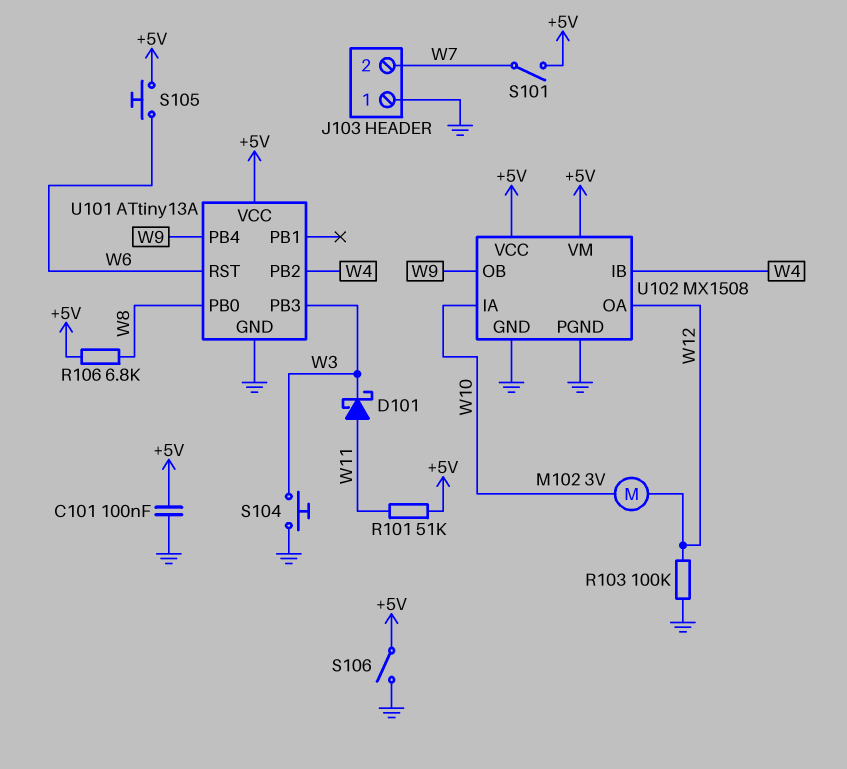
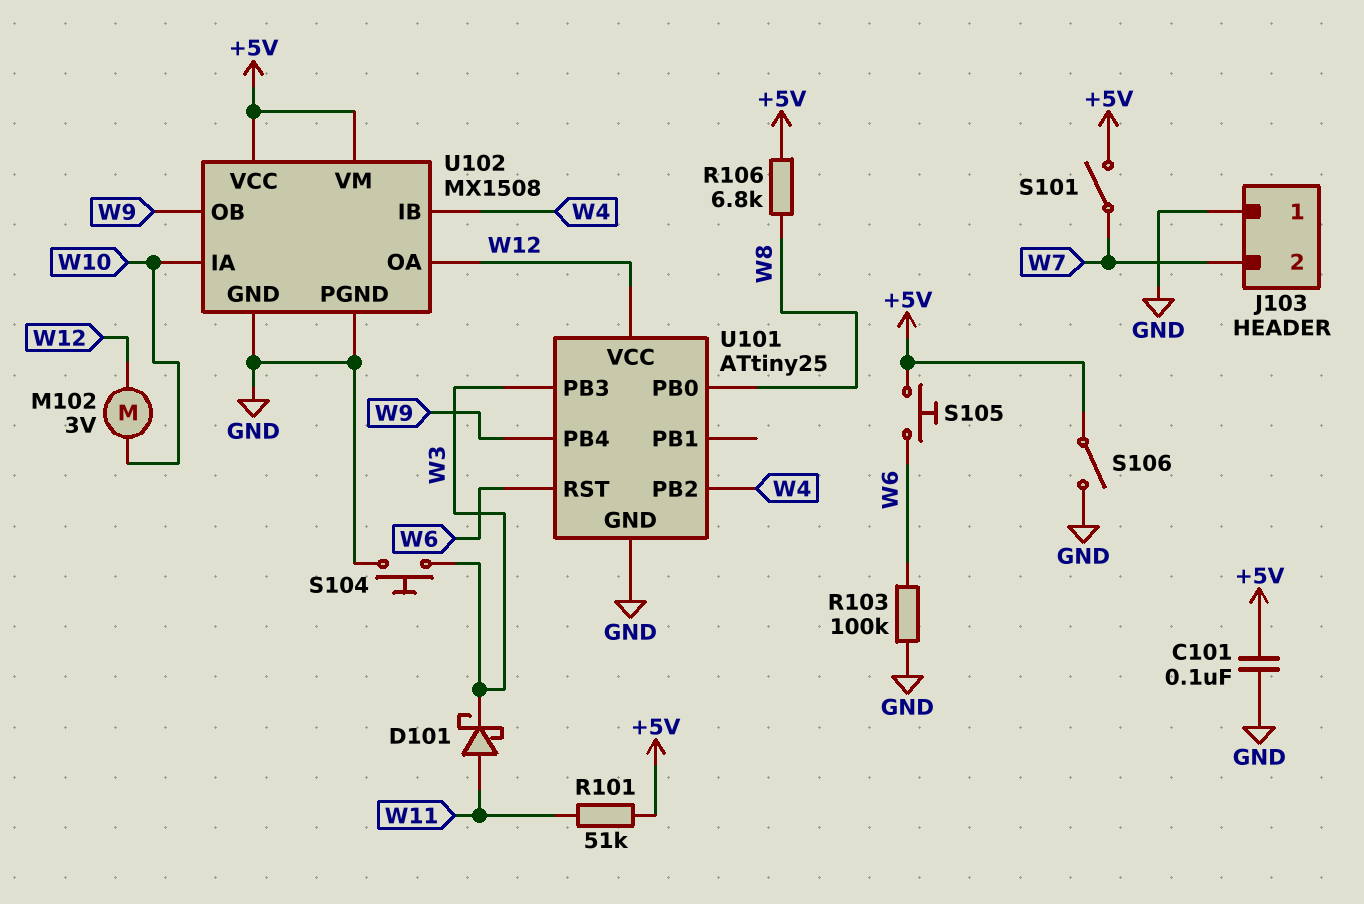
R103: 100k (GND, W12) -> 100k (GND, W6)
U101: ATtiny13A -> ATtiny25
U101 pin VCC: +5V -> W12

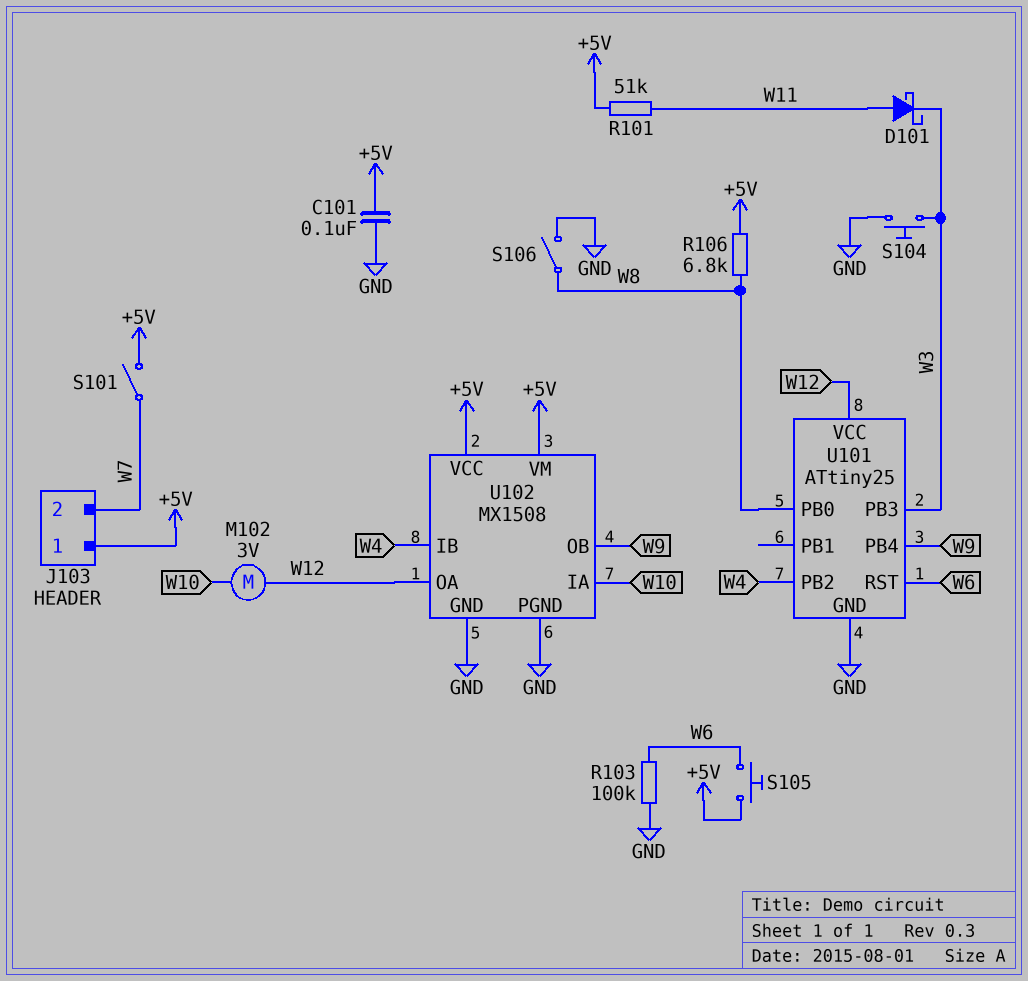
J103 pin 1: GND -> +5V
S106: switch (+5V, GND) -> switch (GND, W8)

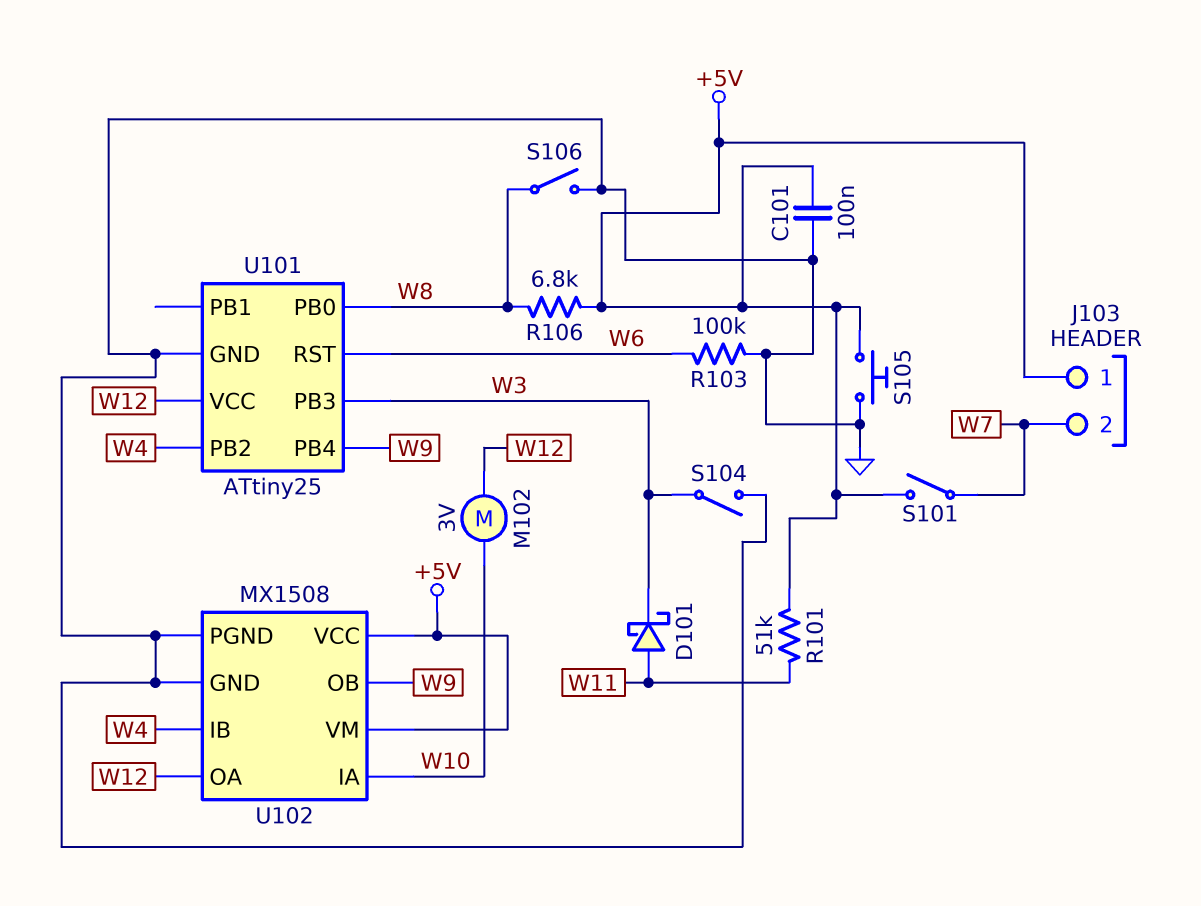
S104: button (GND, W3) -> switch (GND, W3)
S105: button (+5V, W6) -> button (+5V, GND)

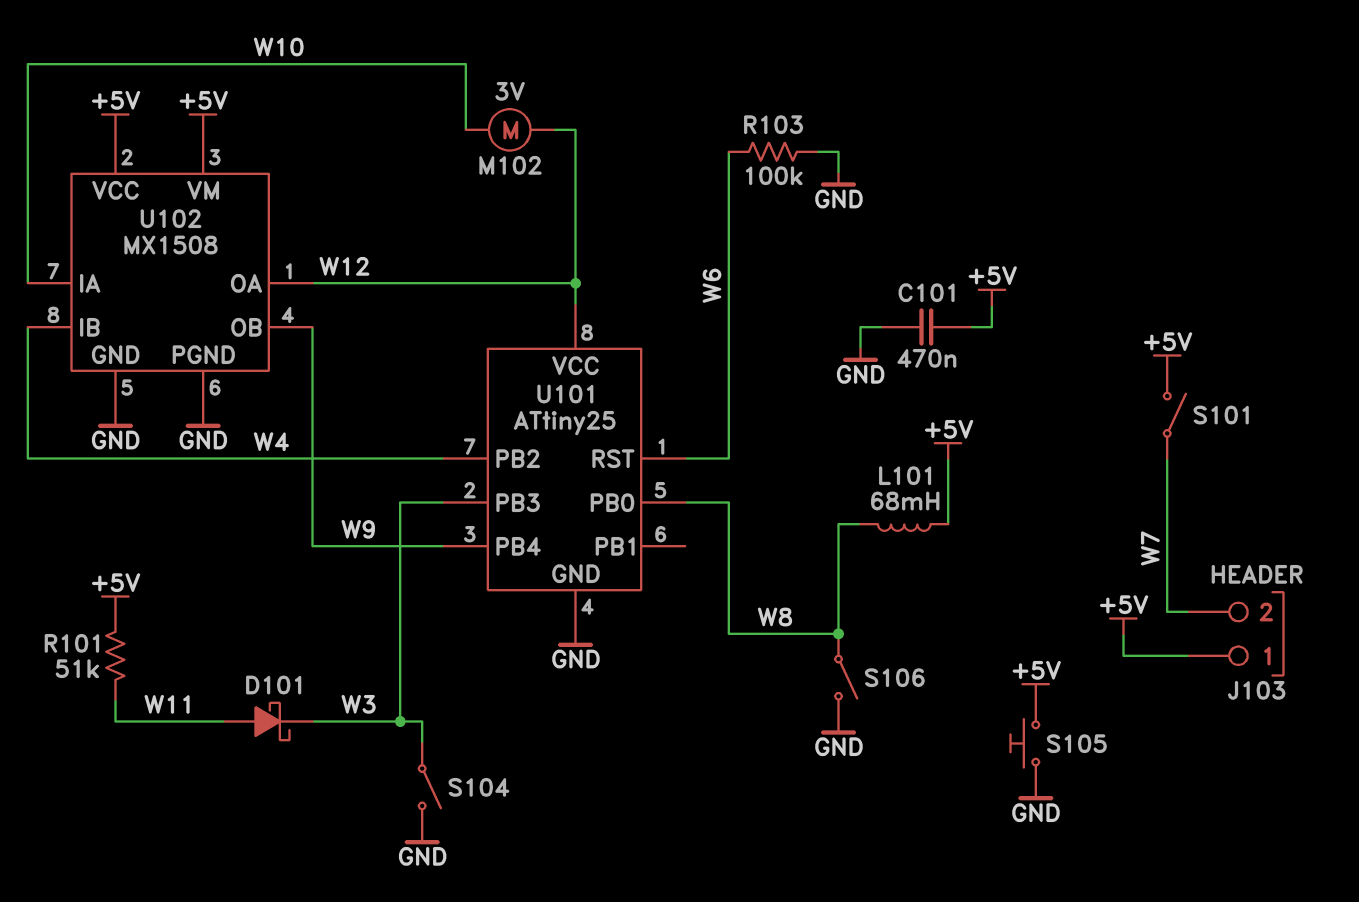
C101: 100nF (+5V, GND) -> 470nF (+5V, GND)
L101: none -> 68mH (+5V, W8)
R106: 6.8k (+5V, W8) -> none

